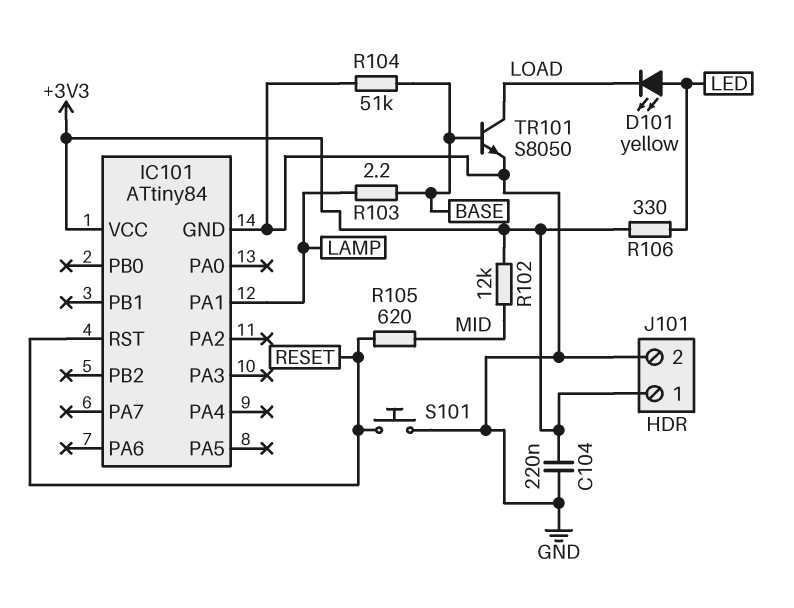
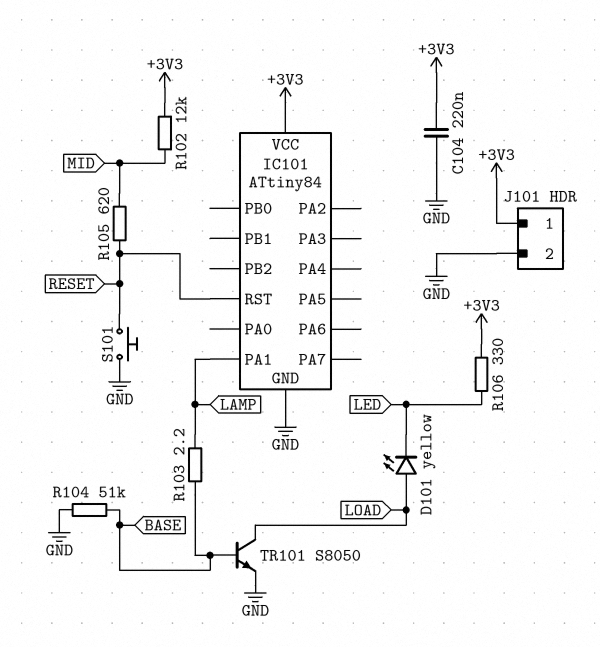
D101: LED yellow (A LED, K LOAD) -> LED yellow (A LOAD, K LED)

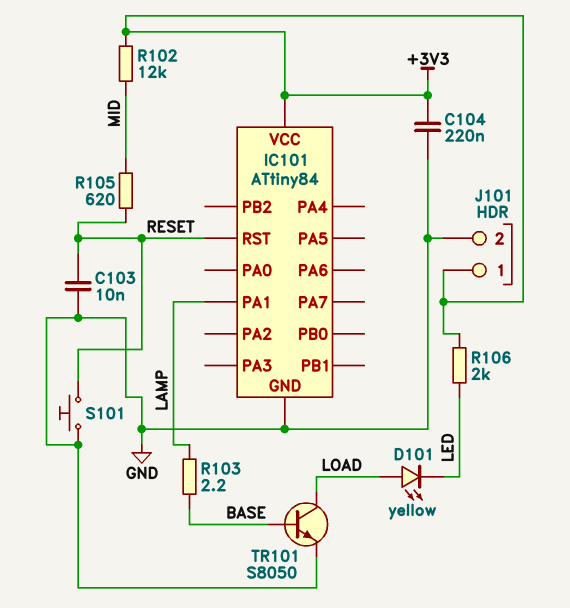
C103: none -> 10nF (GND, RESET)
R104: 51k (BASE, GND) -> none
R106: 330 (+3V3, LED) -> 2k (+3V3, LED)

